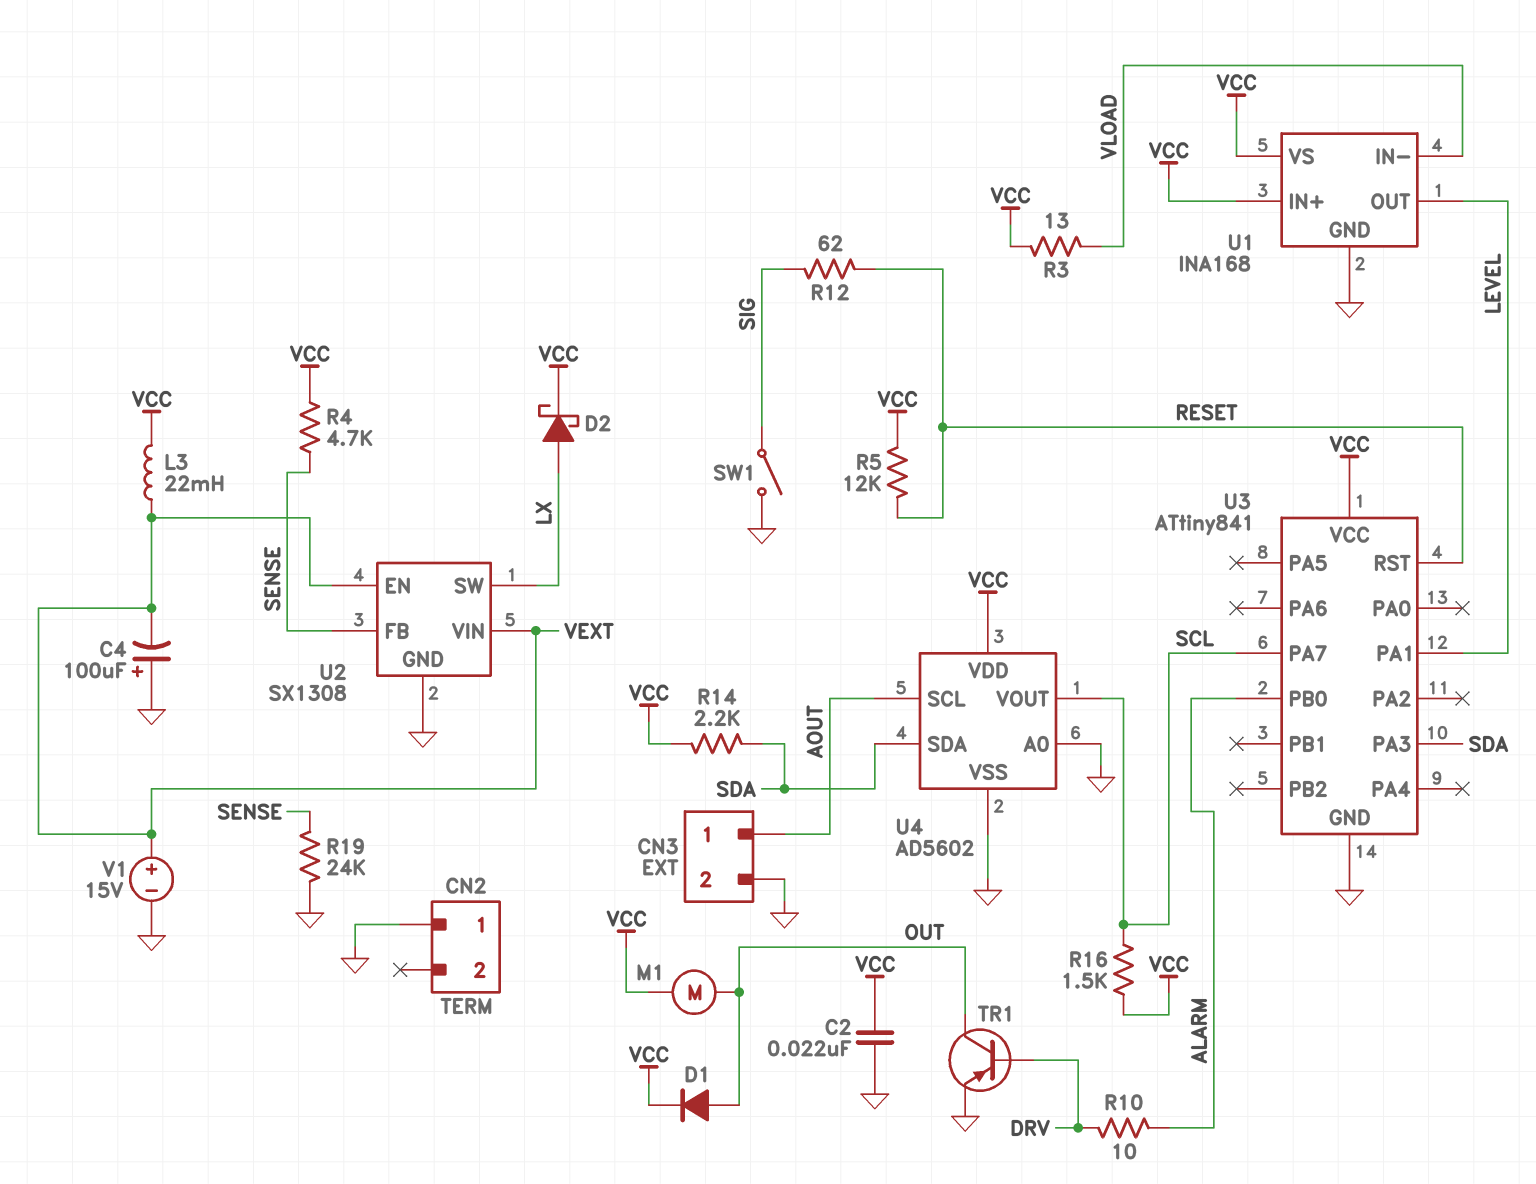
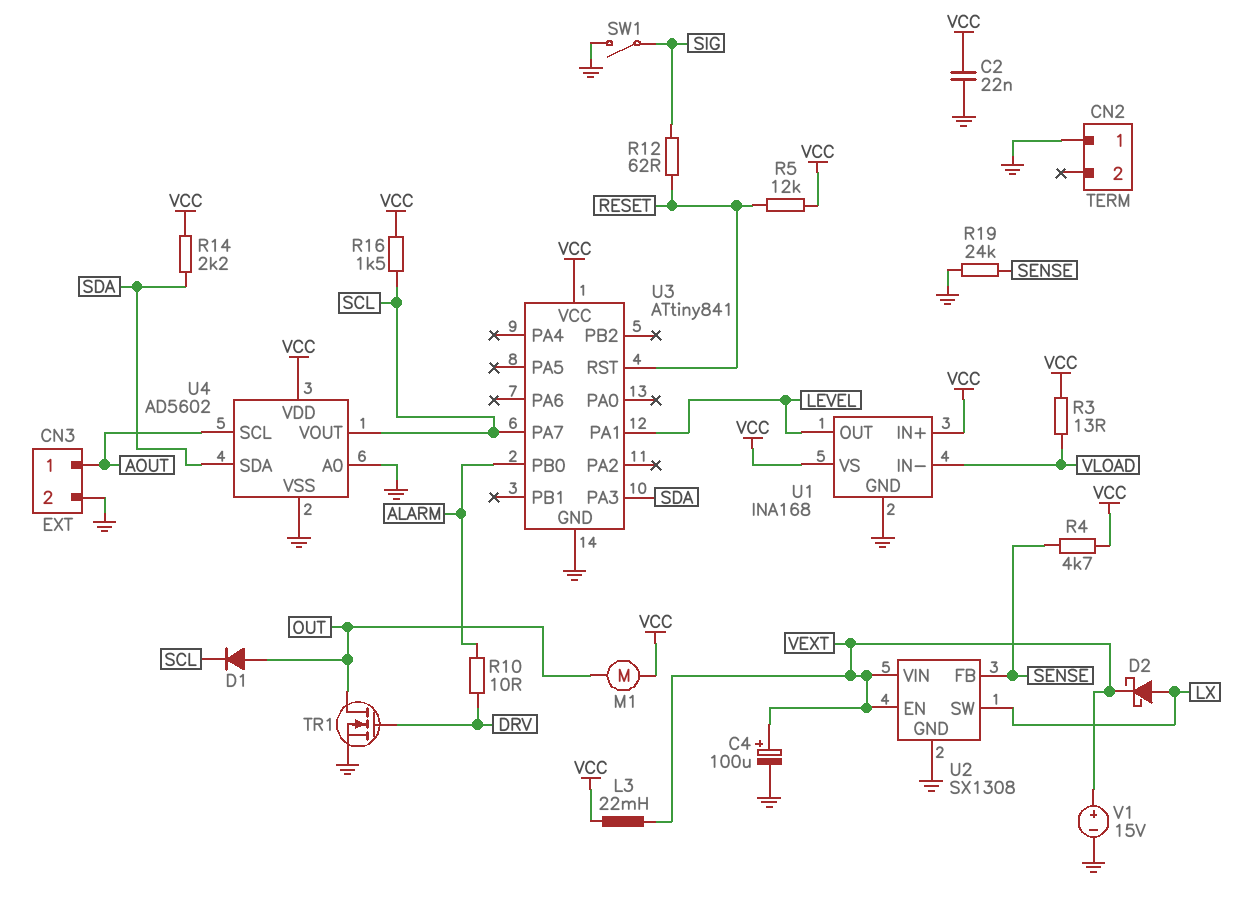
C4: 100uF (plus GND, minus VEXT) -> 100uF (plus VEXT, minus GND)
D1: diode (A OUT, K VCC) -> diode (A OUT, K SCL)
D2: schottky (A LX, K VCC) -> schottky (A LX, K VEXT)
TR1: PNP (B DRV, C OUT, E GND) -> NMOS (G DRV, D OUT, S GND)

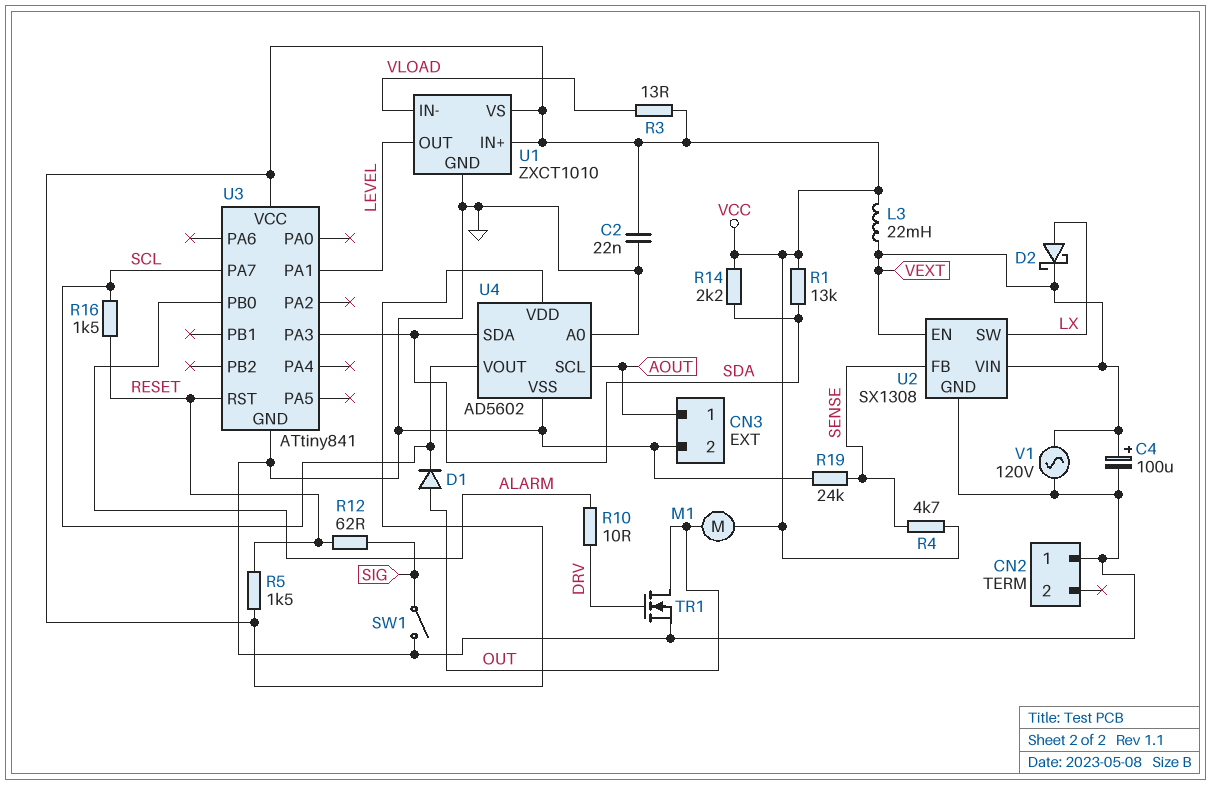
R1: none -> 13k (SDA, VCC)
R5: 12k (RESET, VCC) -> 1.5k (RESET, VCC)
R16: 1.5k (SCL, VCC) -> 1.5k (RESET, SCL)
U1: INA168 -> ZXCT1010
V1: 15V (plus VEXT, minus GND) -> AC 120V (GND, VEXT)

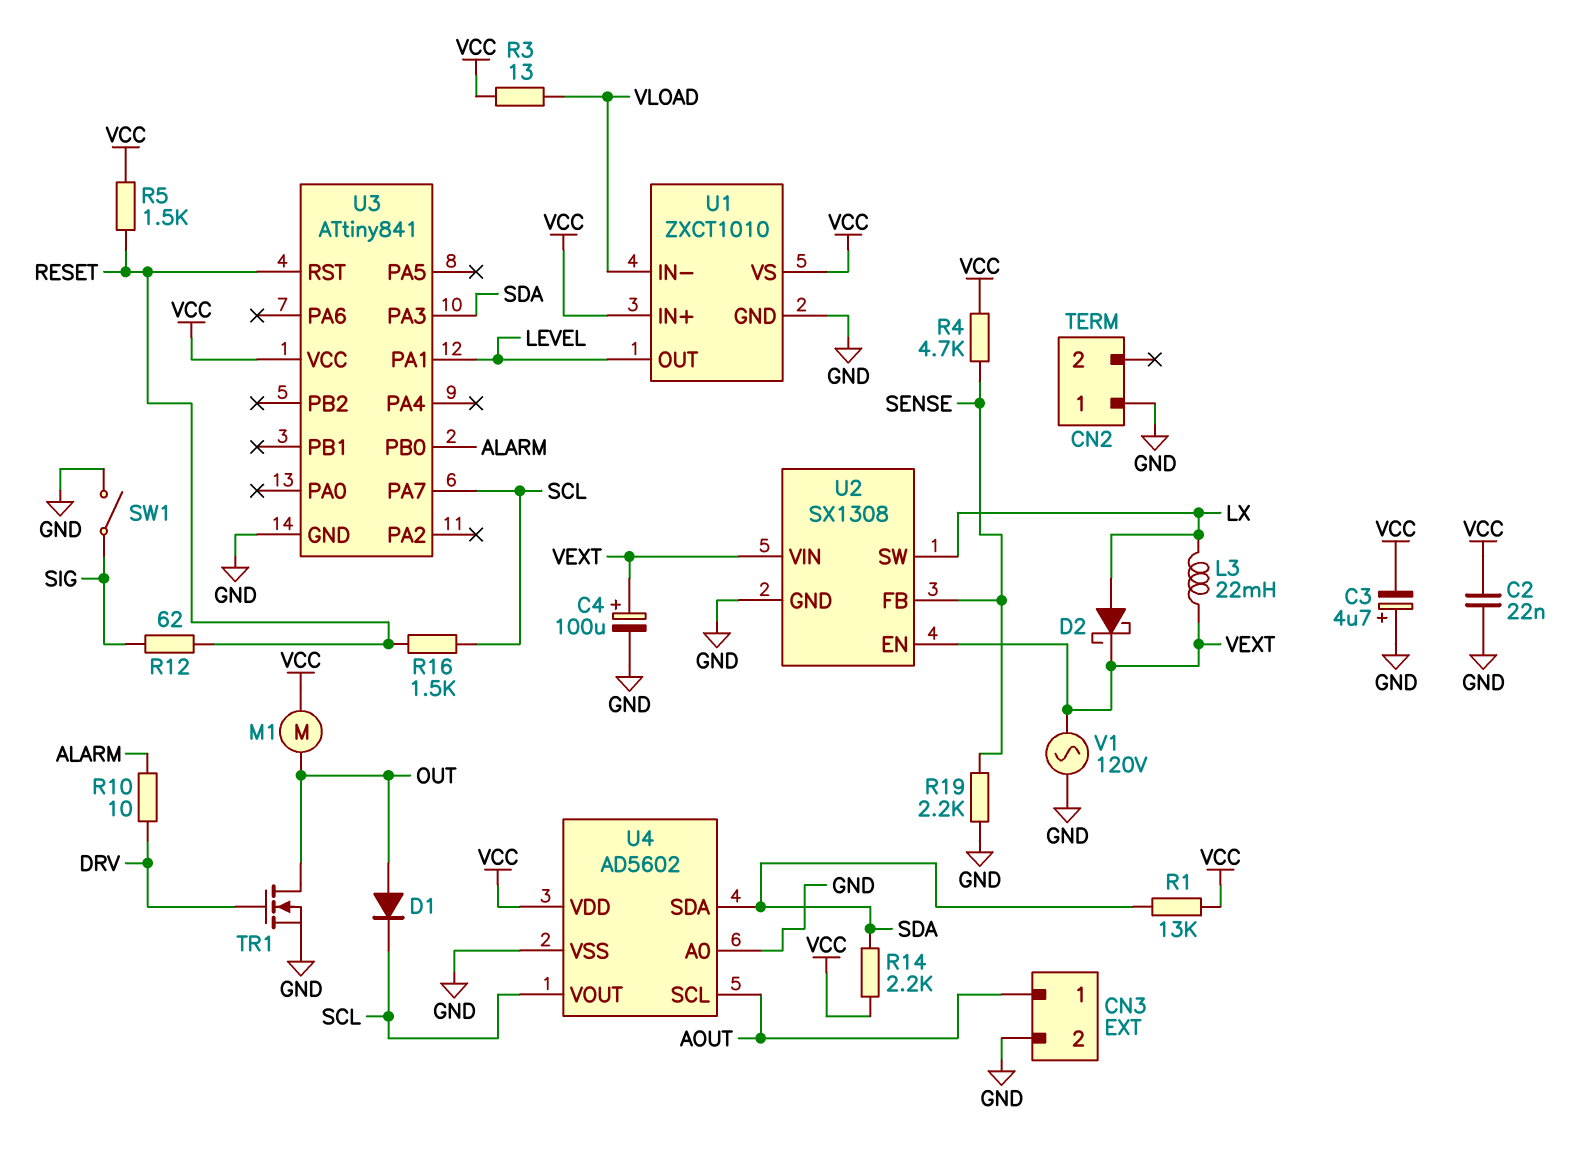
C3: none -> 4.7uF (plus GND, minus VCC)
L3: 22mH (VCC, VEXT) -> 22mH (LX, VEXT)
R19: 24k (GND, SENSE) -> 2.2k (GND, SENSE)

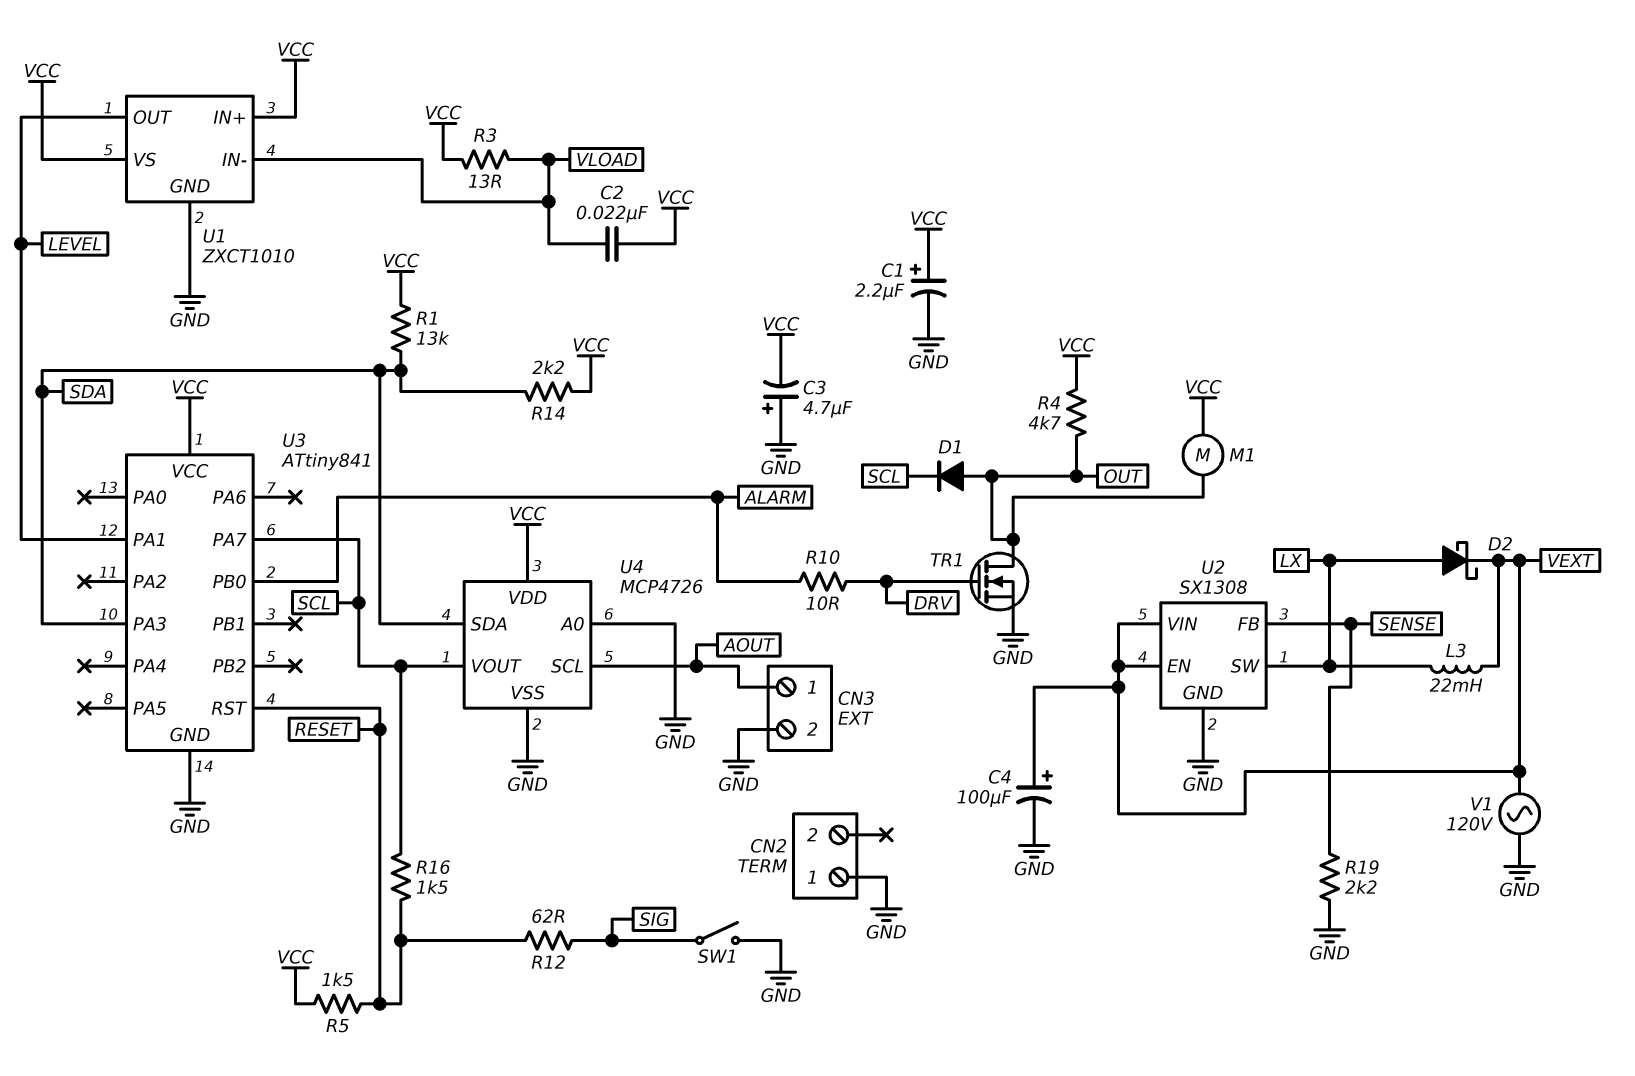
C1: none -> 2.2uF (plus VCC, minus GND)
C2: 22nF (GND, VCC) -> 22nF (VCC, VLOAD)
R4: 4.7k (SENSE, VCC) -> 4.7k (OUT, VCC)
U4: AD5602 -> MCP4726

